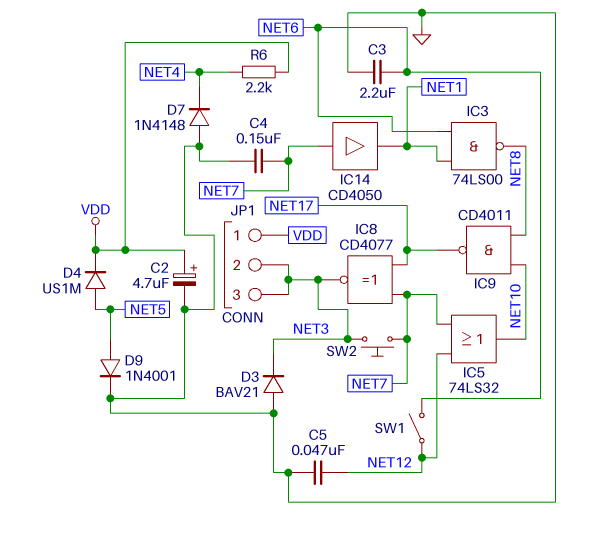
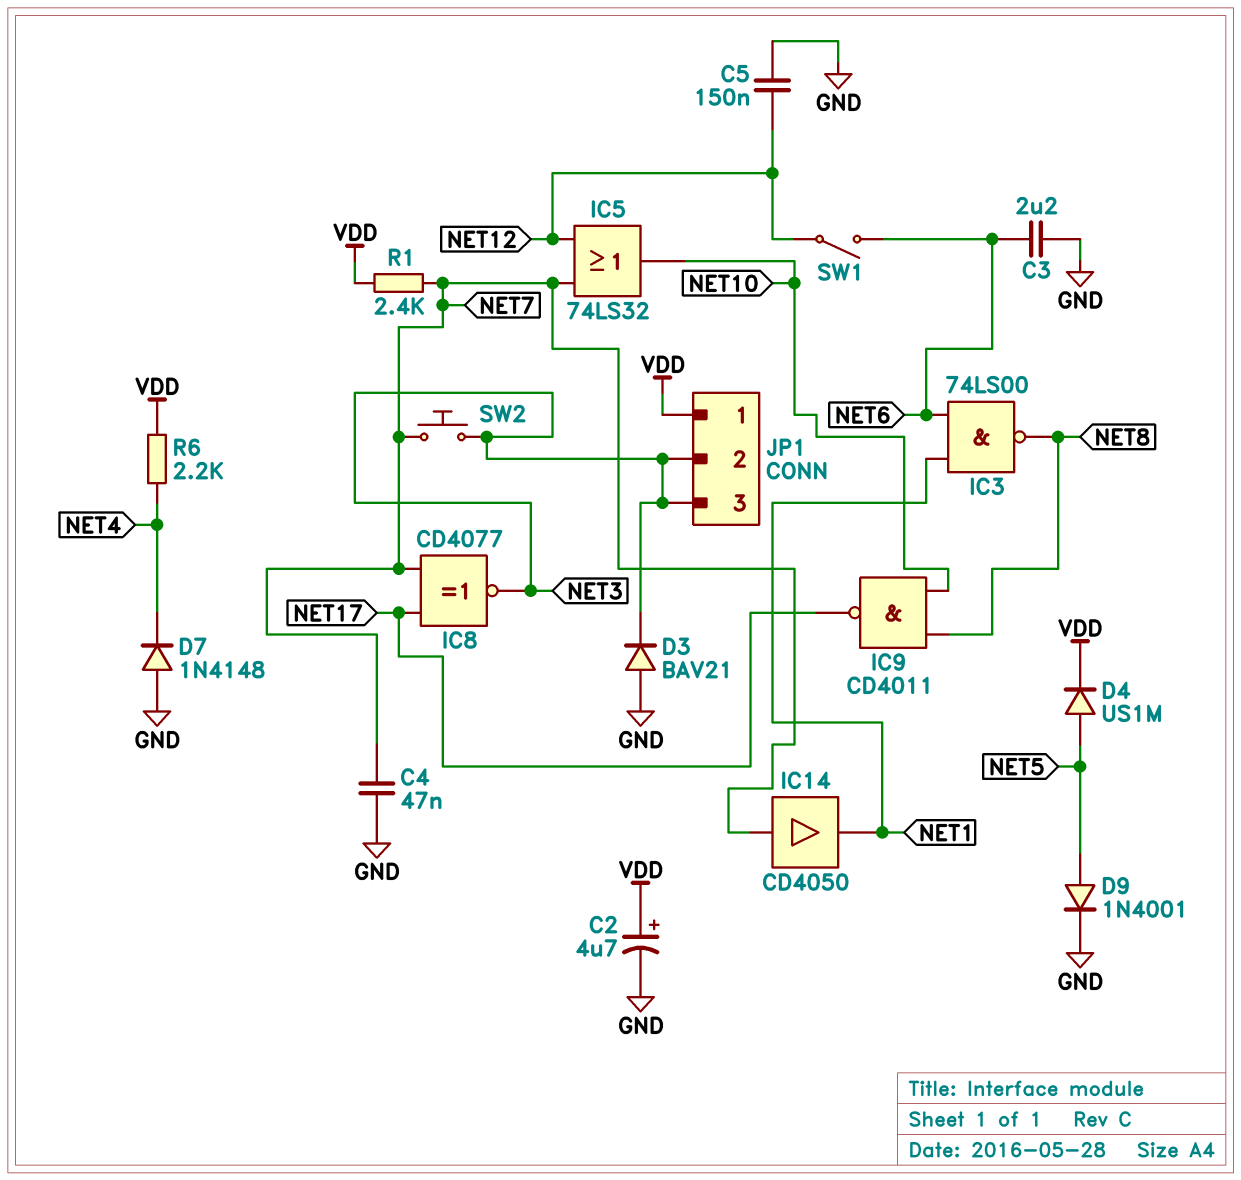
C4: 150nF (GND, NET7) -> 47nF (GND, NET7)
C5: 47nF (GND, NET12) -> 150nF (GND, NET12)
R1: none -> 2.4k (NET7, VDD)

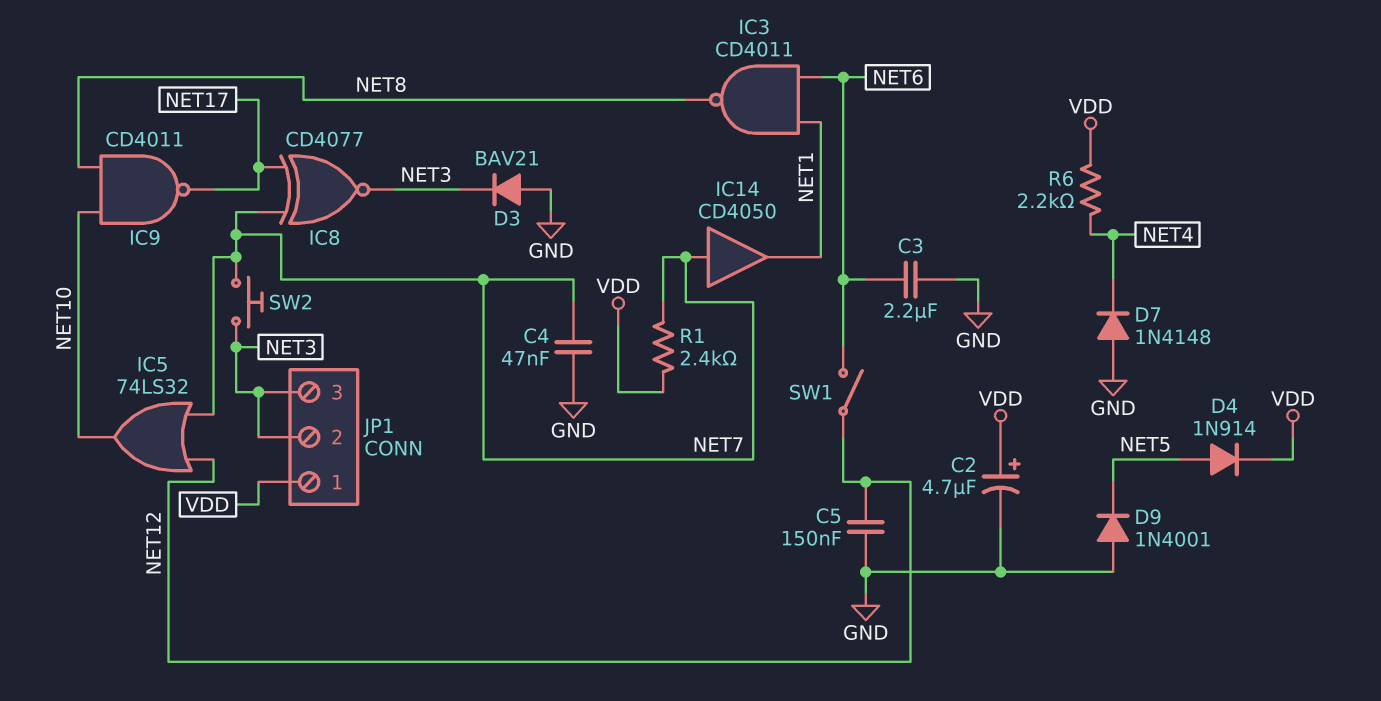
D4: diode US1M (A NET5, K VDD) -> diode 1N914 (A NET5, K VDD)
D9: diode 1N4001 (A NET5, K GND) -> diode 1N4001 (A GND, K NET5)
IC3: NAND 74LS00 (in NET1, in NET6, out NET8) -> NAND CD4011 (in NET1, in NET6, out NET8)

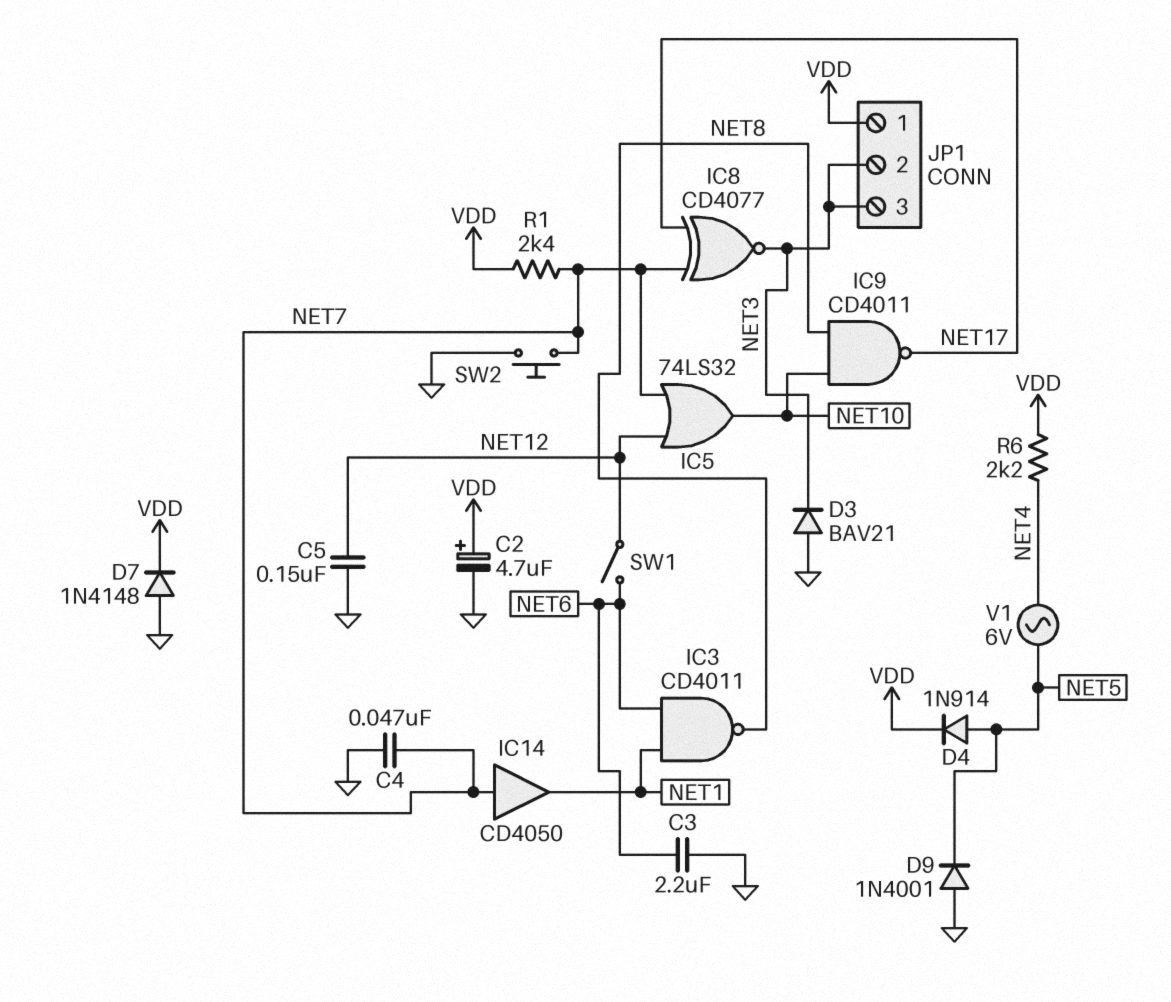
D7: diode 1N4148 (A GND, K NET4) -> diode 1N4148 (A GND, K VDD)
SW2: button (NET3, NET7) -> button (GND, NET7)
V1: none -> AC 6V (NET4, NET5)

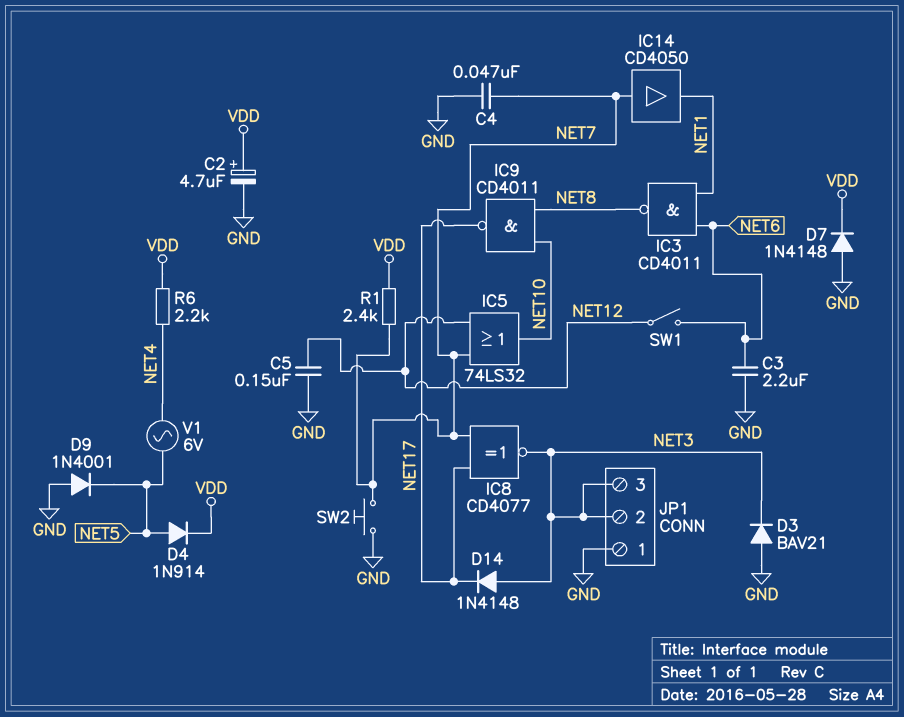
D14: none -> diode 1N4148 (A NET3, K NET17)
JP1 pin 1: VDD -> GND

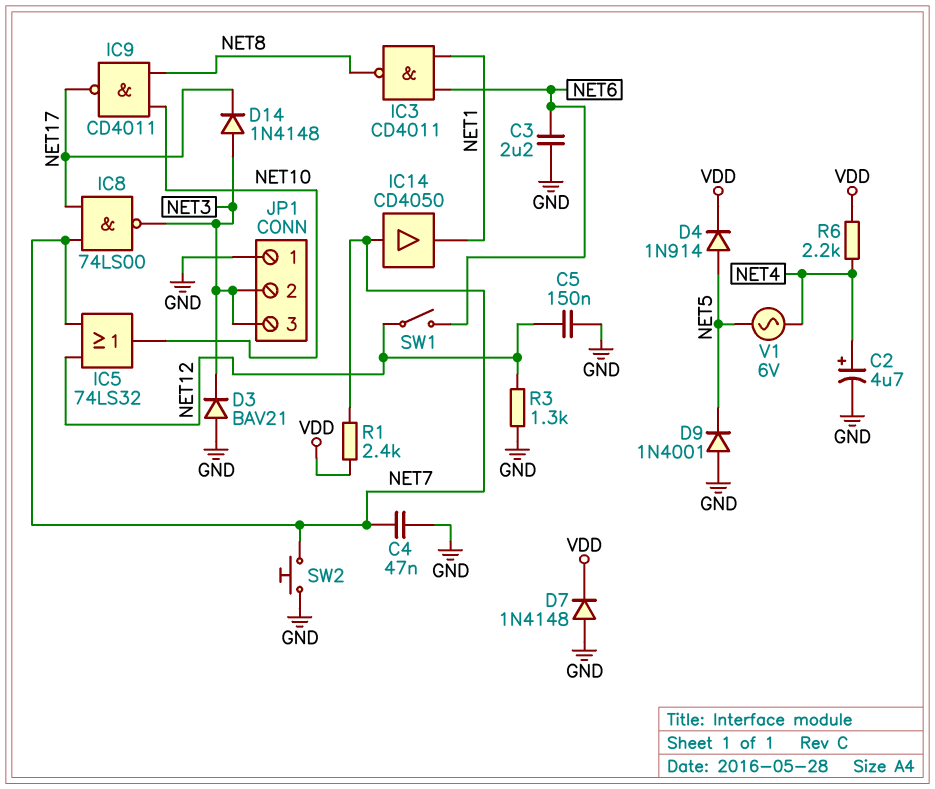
C2: 4.7uF (plus VDD, minus GND) -> 4.7uF (plus NET4, minus GND)
IC8: XNOR CD4077 (in NET7, in NET17, out NET3) -> NAND 74LS00 (in NET7, in NET17, out NET3)
R3: none -> 1.3k (GND, NET12)

